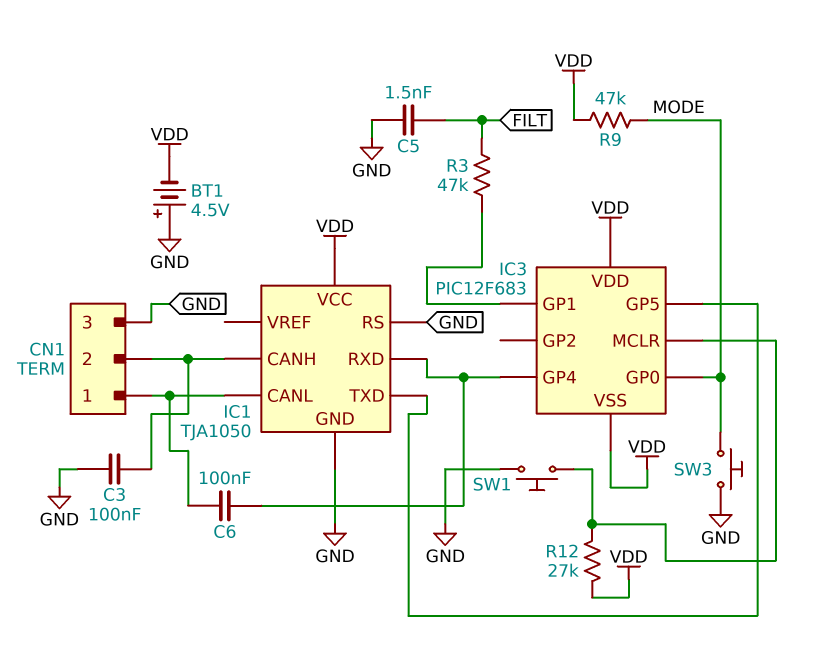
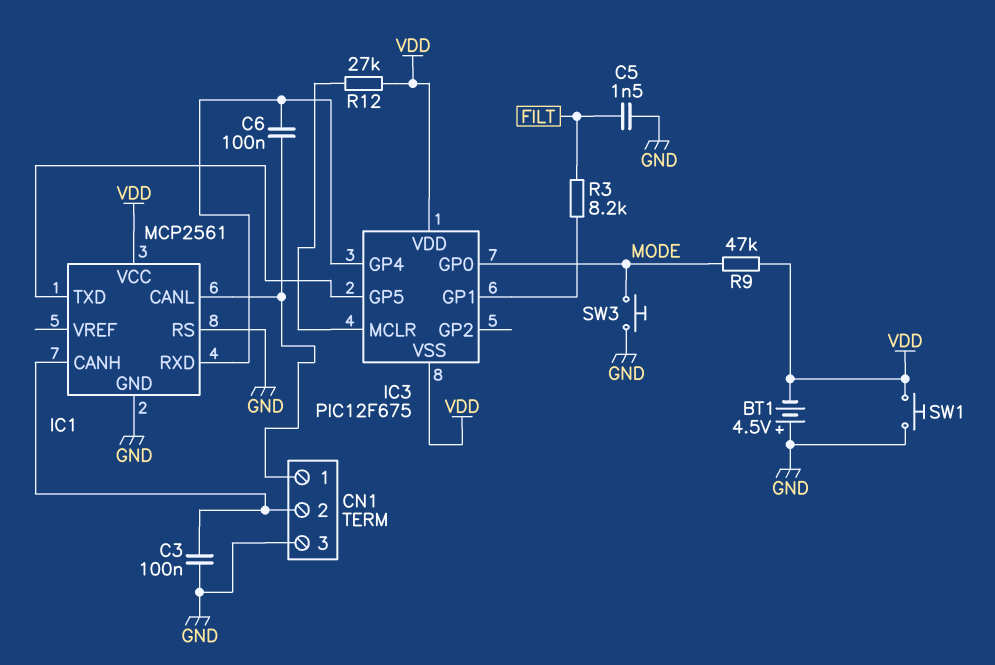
IC1: TJA1050 -> MCP2561
IC3: PIC12F683 -> PIC12F675
R3: 47k (FILT, IC3/GP1) -> 8.2k (FILT, IC3/GP1)
SW1: button (GND, IC3/MCLR) -> button (GND, VDD)

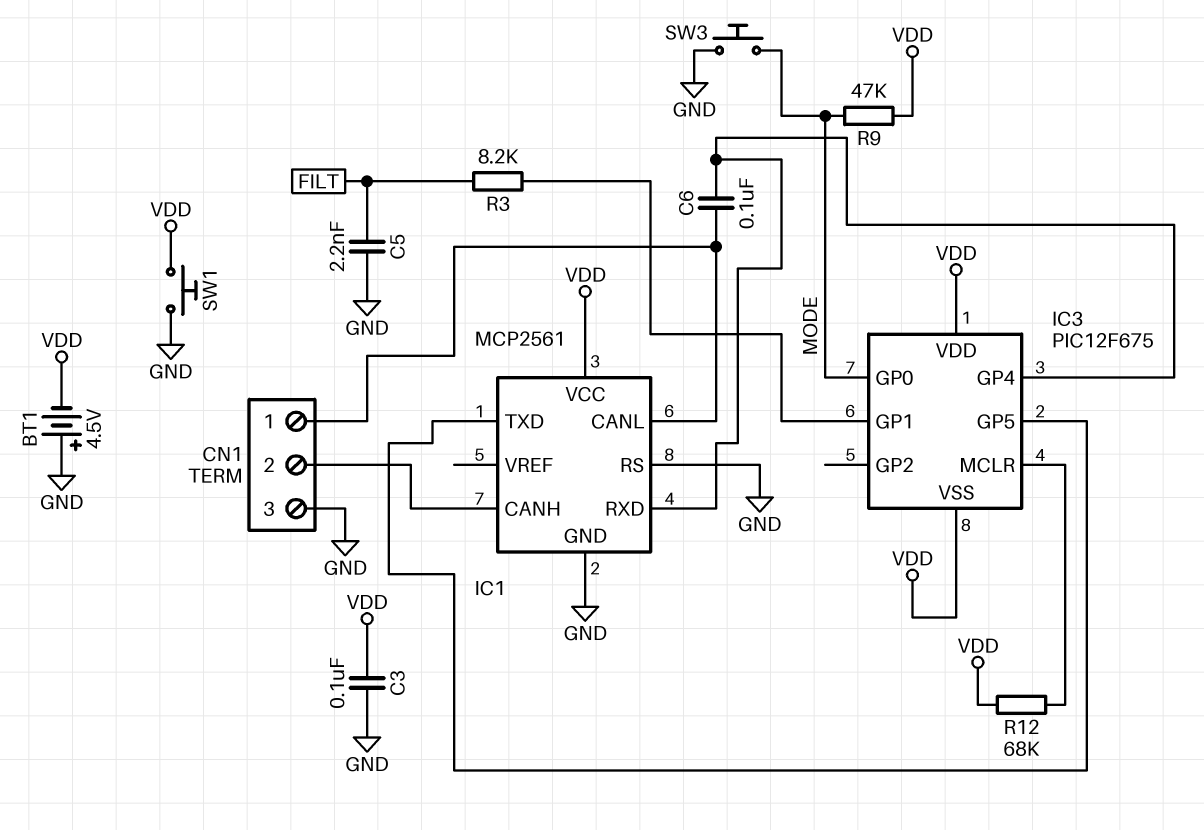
C3: 100nF (CN1/2, GND) -> 100nF (GND, VDD)
C5: 1.5nF (FILT, GND) -> 2.2nF (FILT, GND)
R12: 27k (IC3/MCLR, VDD) -> 68k (IC3/MCLR, VDD)

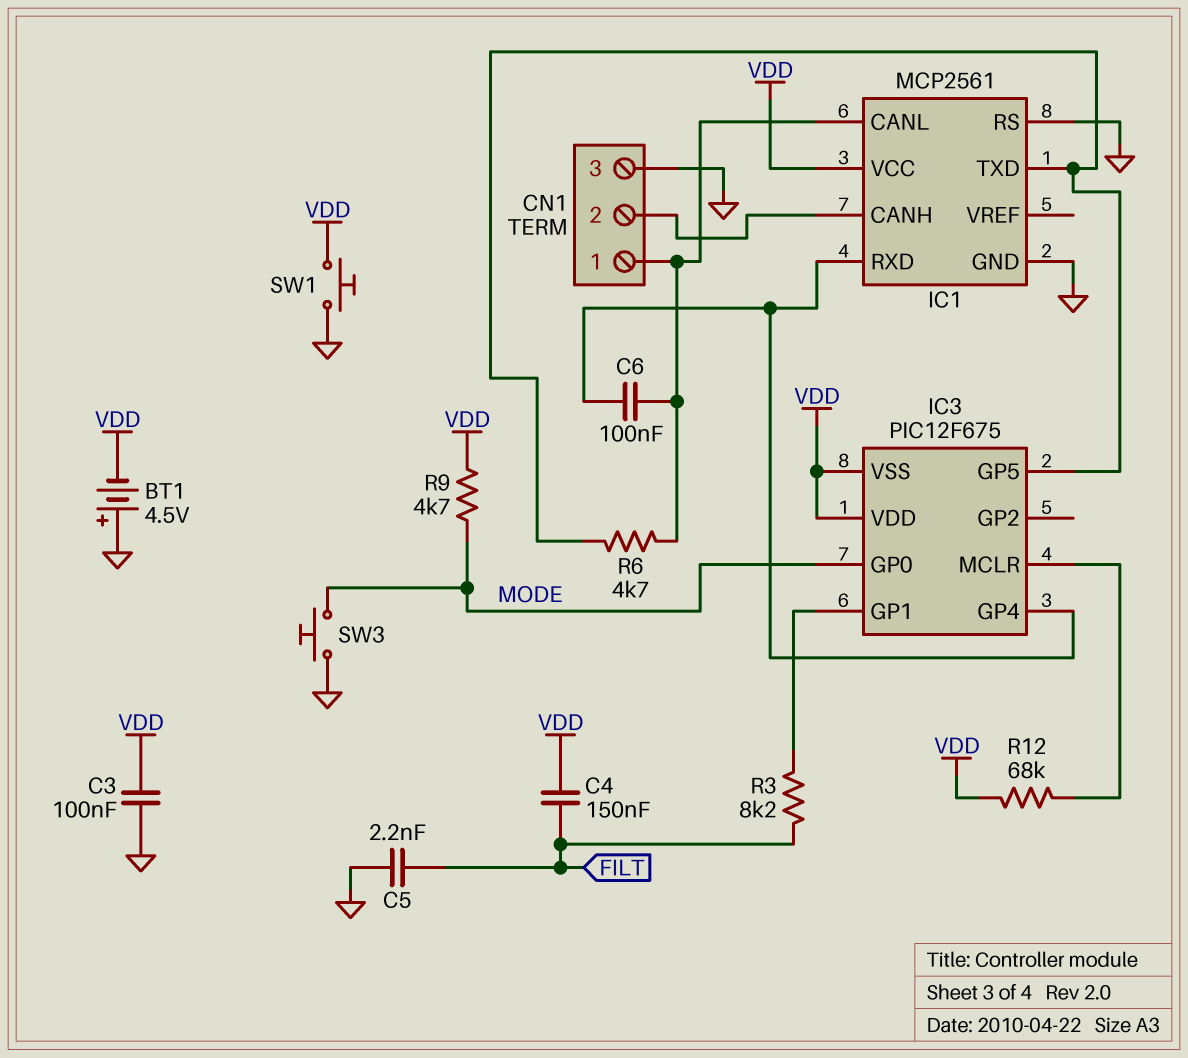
C4: none -> 150nF (FILT, VDD)
R6: none -> 4.7k (CN1/1, IC1/TXD)
R9: 47k (MODE, VDD) -> 4.7k (MODE, VDD)

